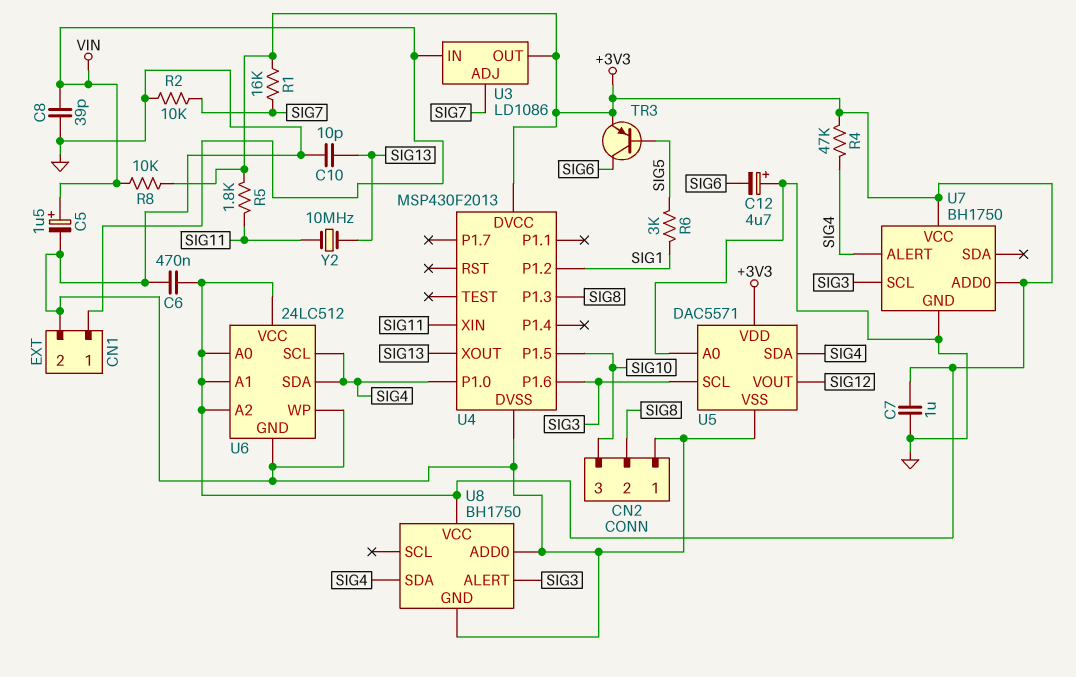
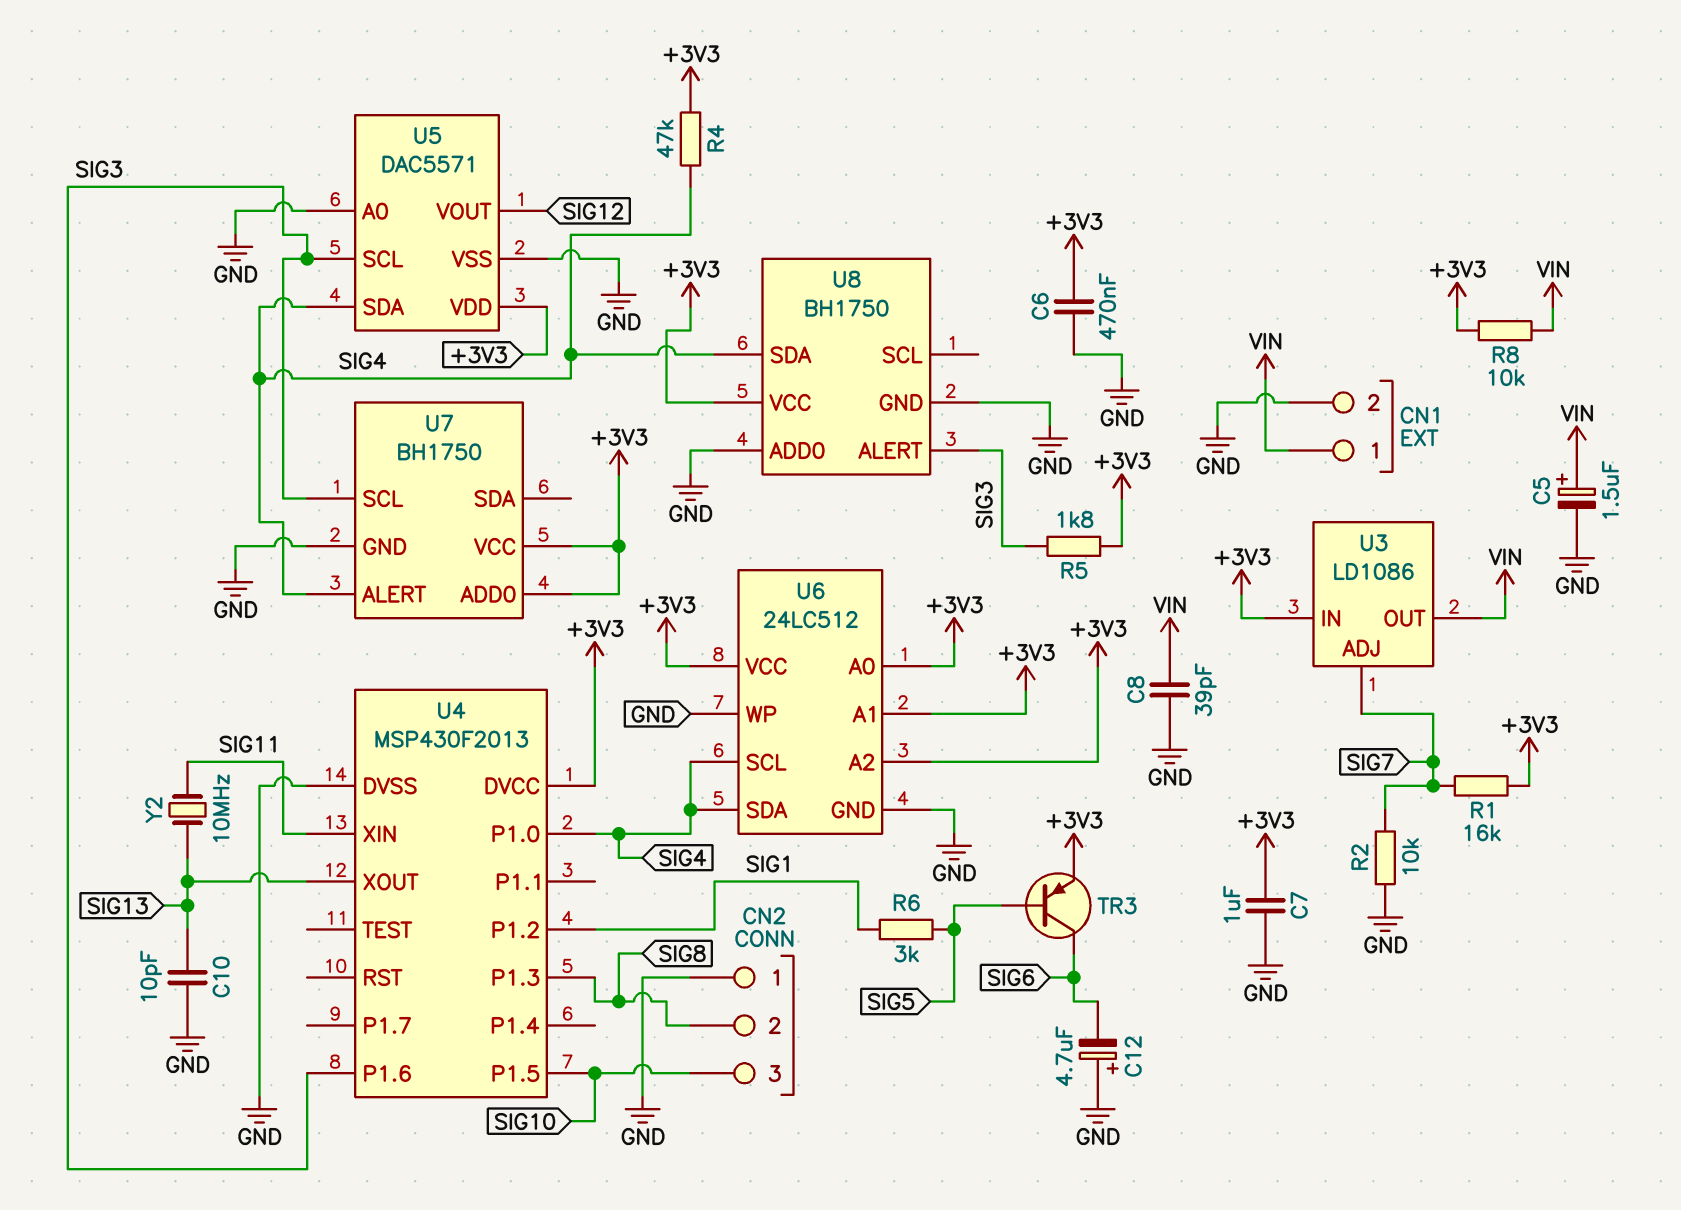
R5: 1.8k (+3V3, SIG11) -> 1.8k (+3V3, SIG3)
U3 pin IN: VIN -> +3V3
U3 pin OUT: +3V3 -> VIN

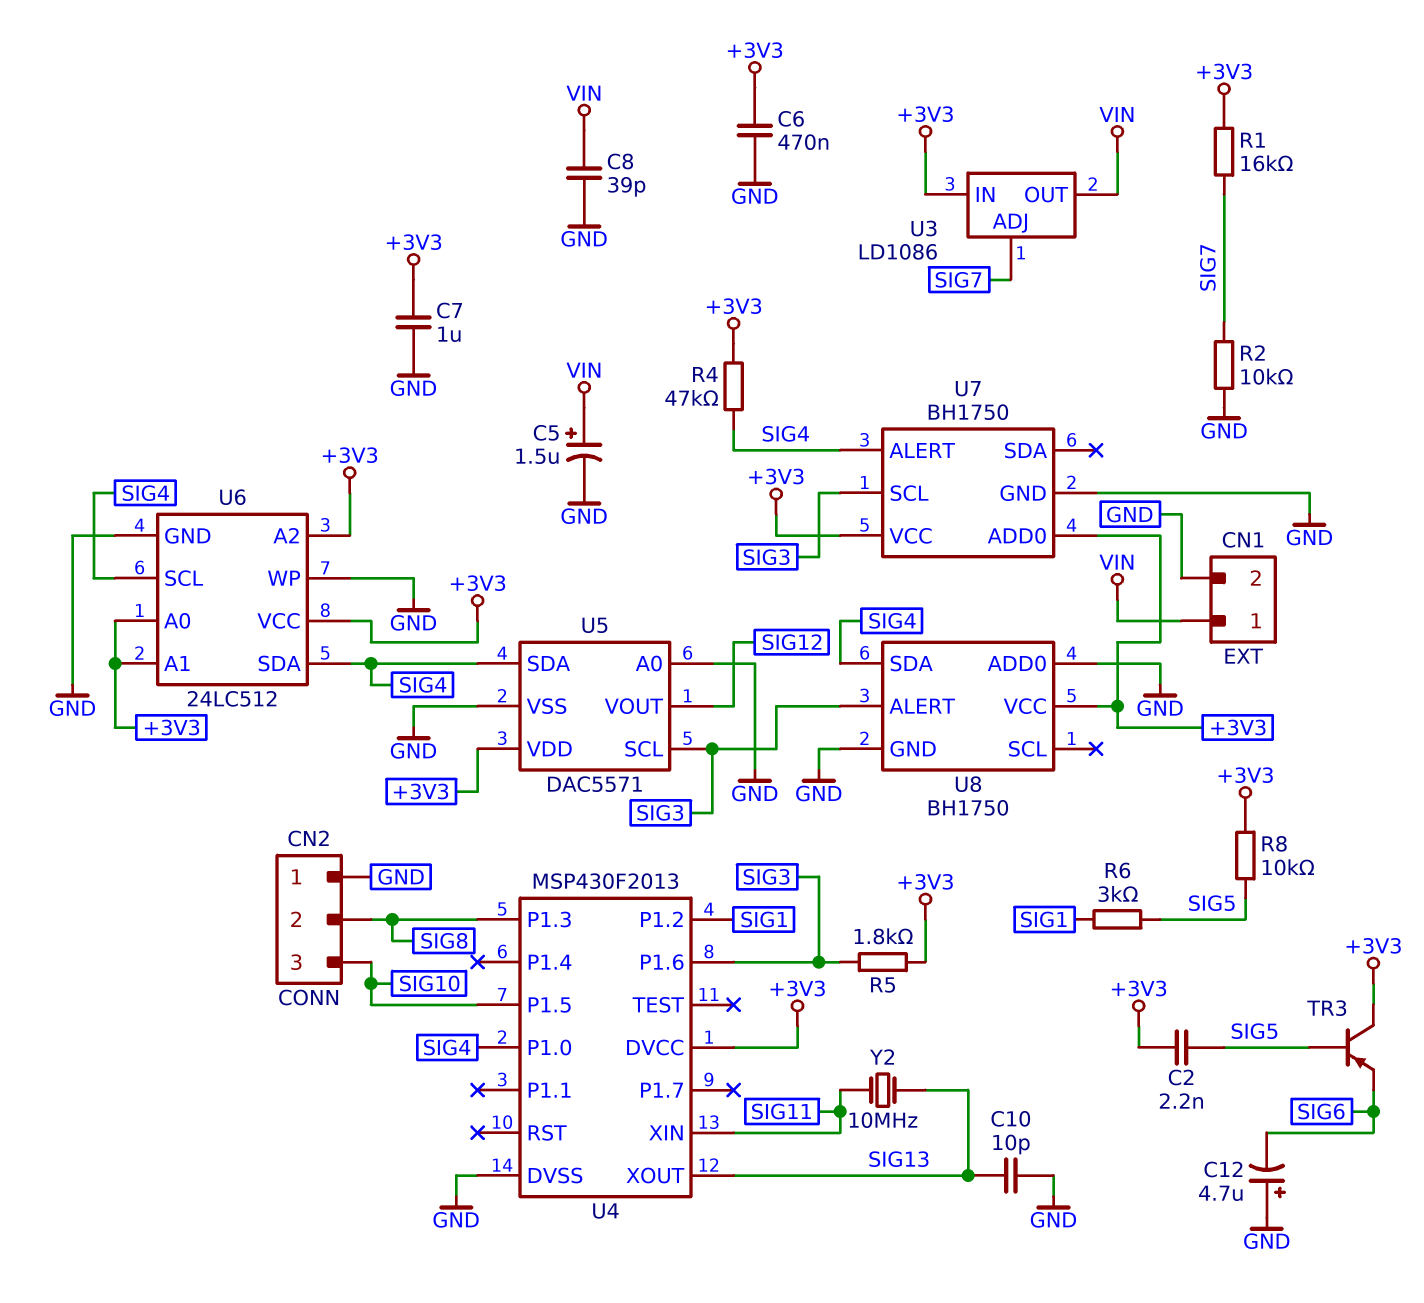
C2: none -> 2.2nF (+3V3, SIG5)
R8: 10k (+3V3, VIN) -> 10k (+3V3, SIG5)
TR3: PNP (B SIG5, C SIG6, E +3V3) -> PNP (B SIG5, C +3V3, E SIG6)

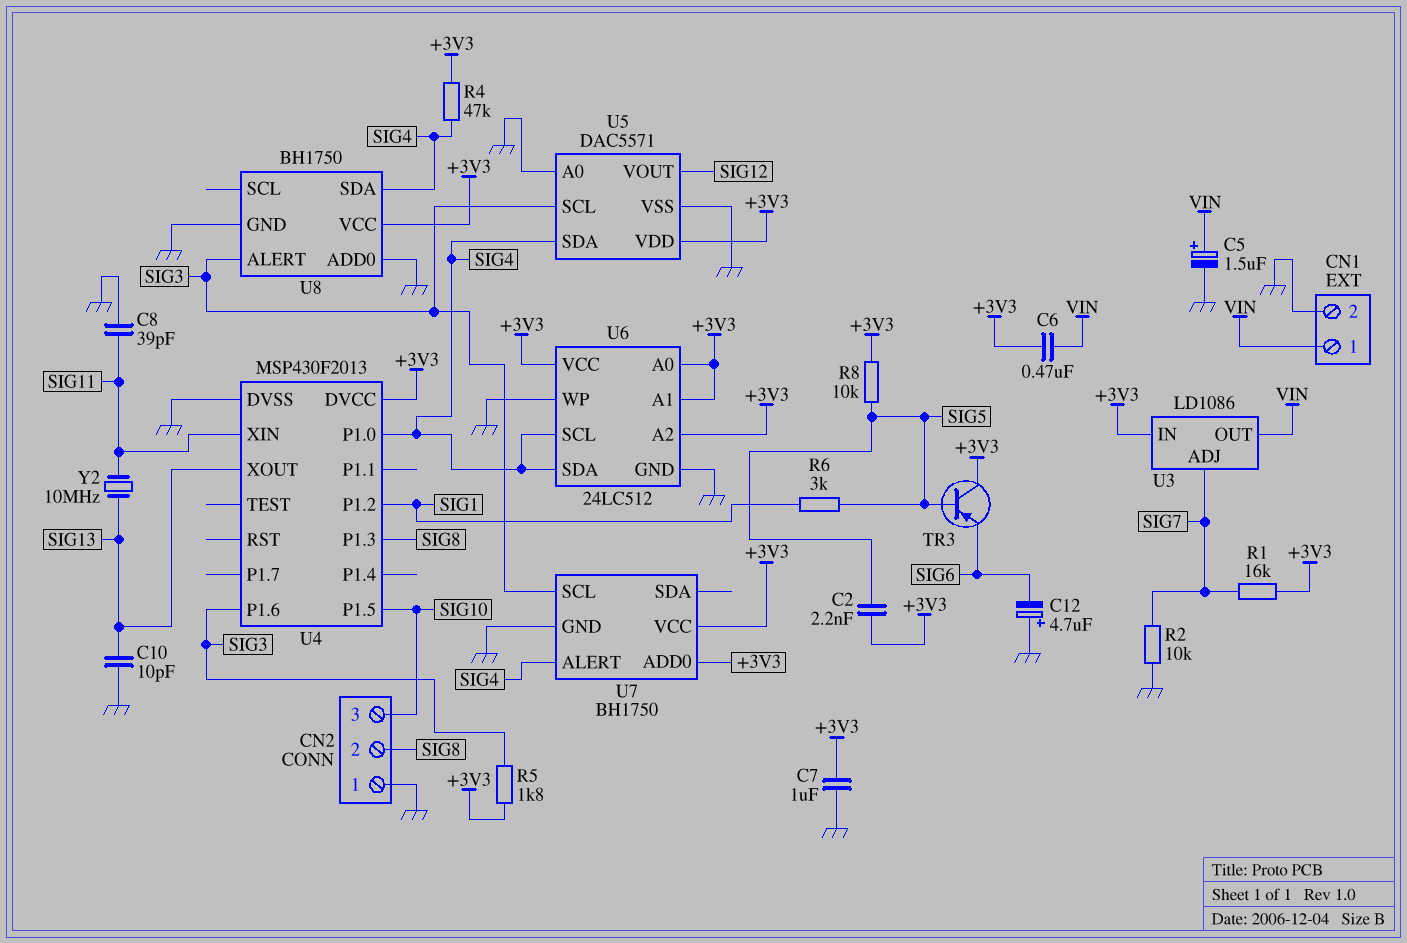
C6: 470nF (+3V3, GND) -> 470nF (+3V3, VIN)
C8: 39pF (GND, VIN) -> 39pF (GND, SIG11)

